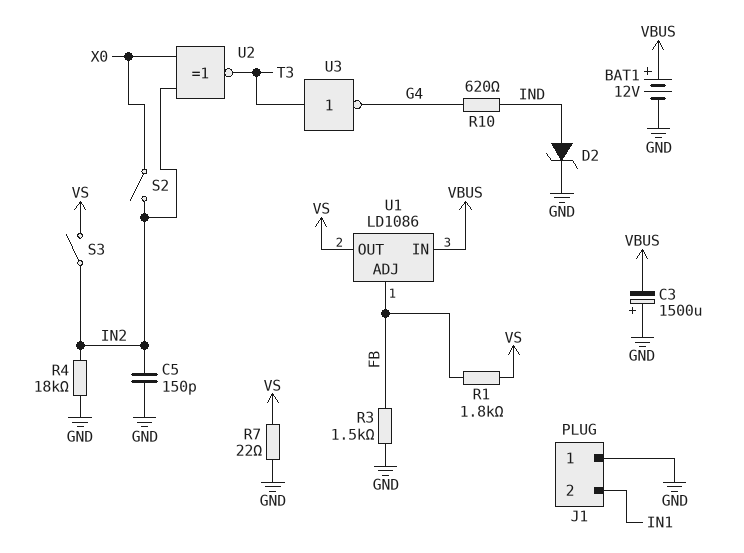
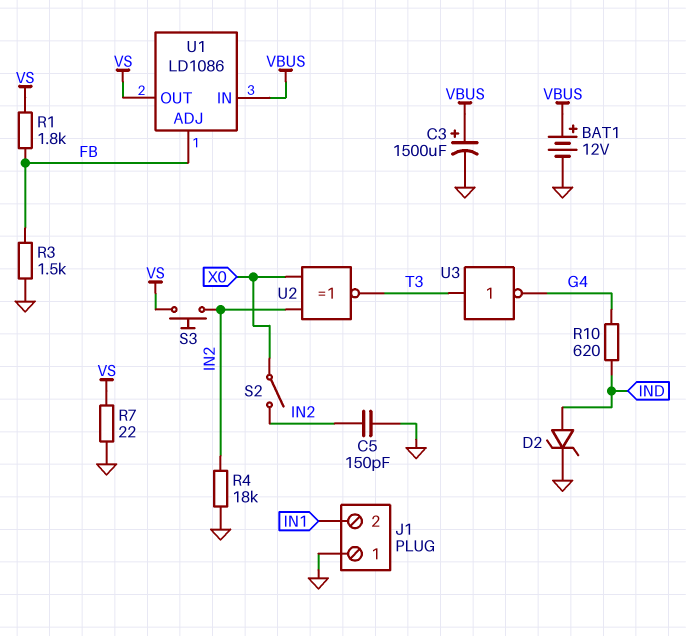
C3: 1500uF (plus GND, minus VBUS) -> 1500uF (plus VBUS, minus GND)
S3: switch (IN2, VS) -> button (IN2, VS)

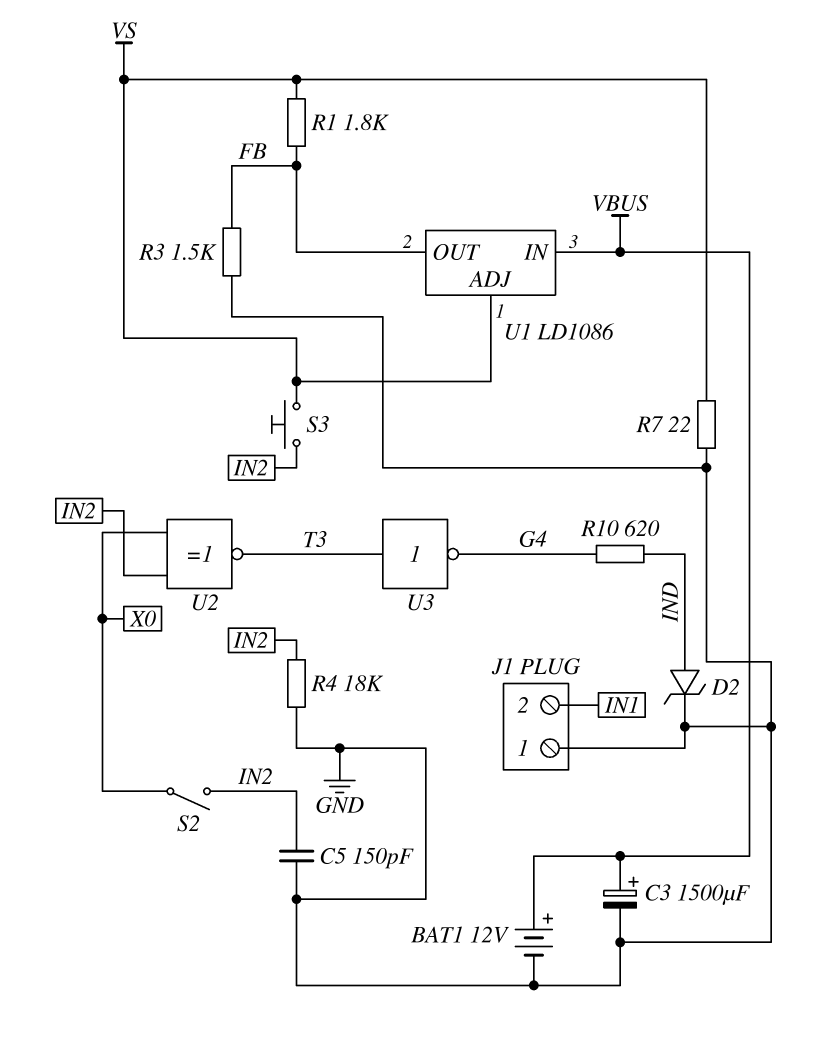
U1 pin ADJ: FB -> VS
U1 pin OUT: VS -> FB

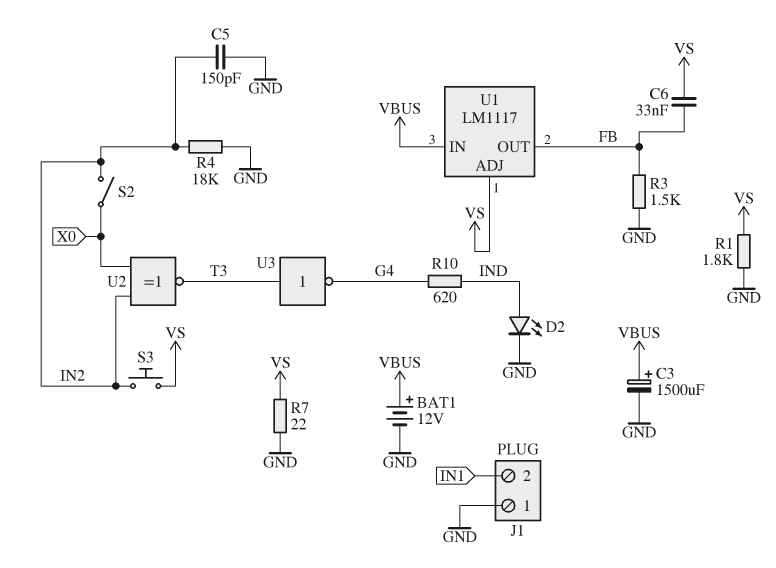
C6: none -> 33nF (FB, VS)
D2: zener (A IND, K GND) -> LED (A IND, K GND)
R1: 1.8k (FB, VS) -> 1.8k (GND, VS)
U1: LD1086 -> LM1117

